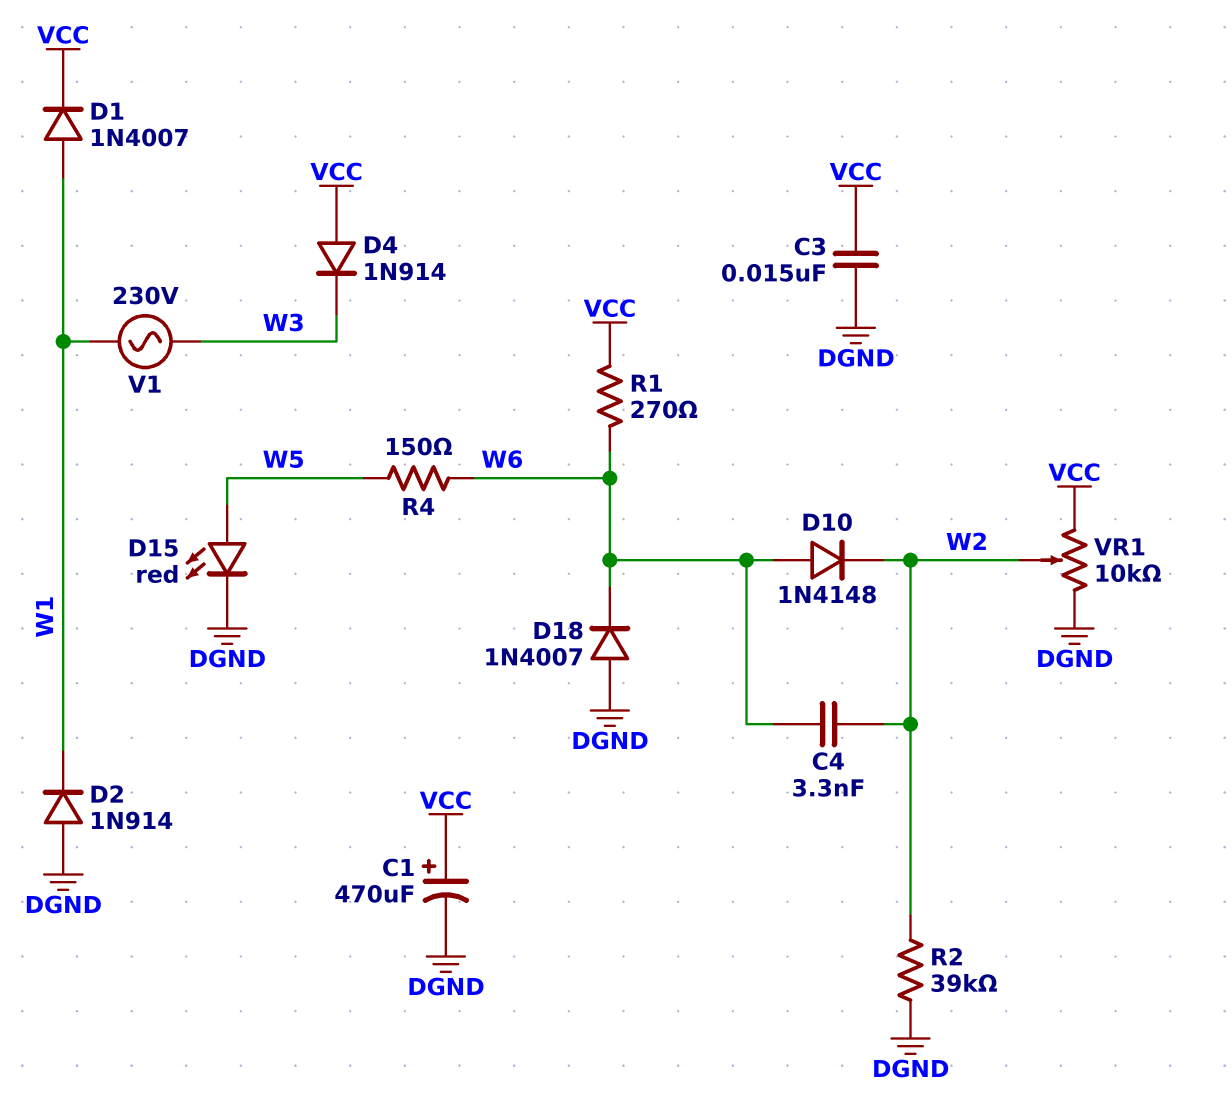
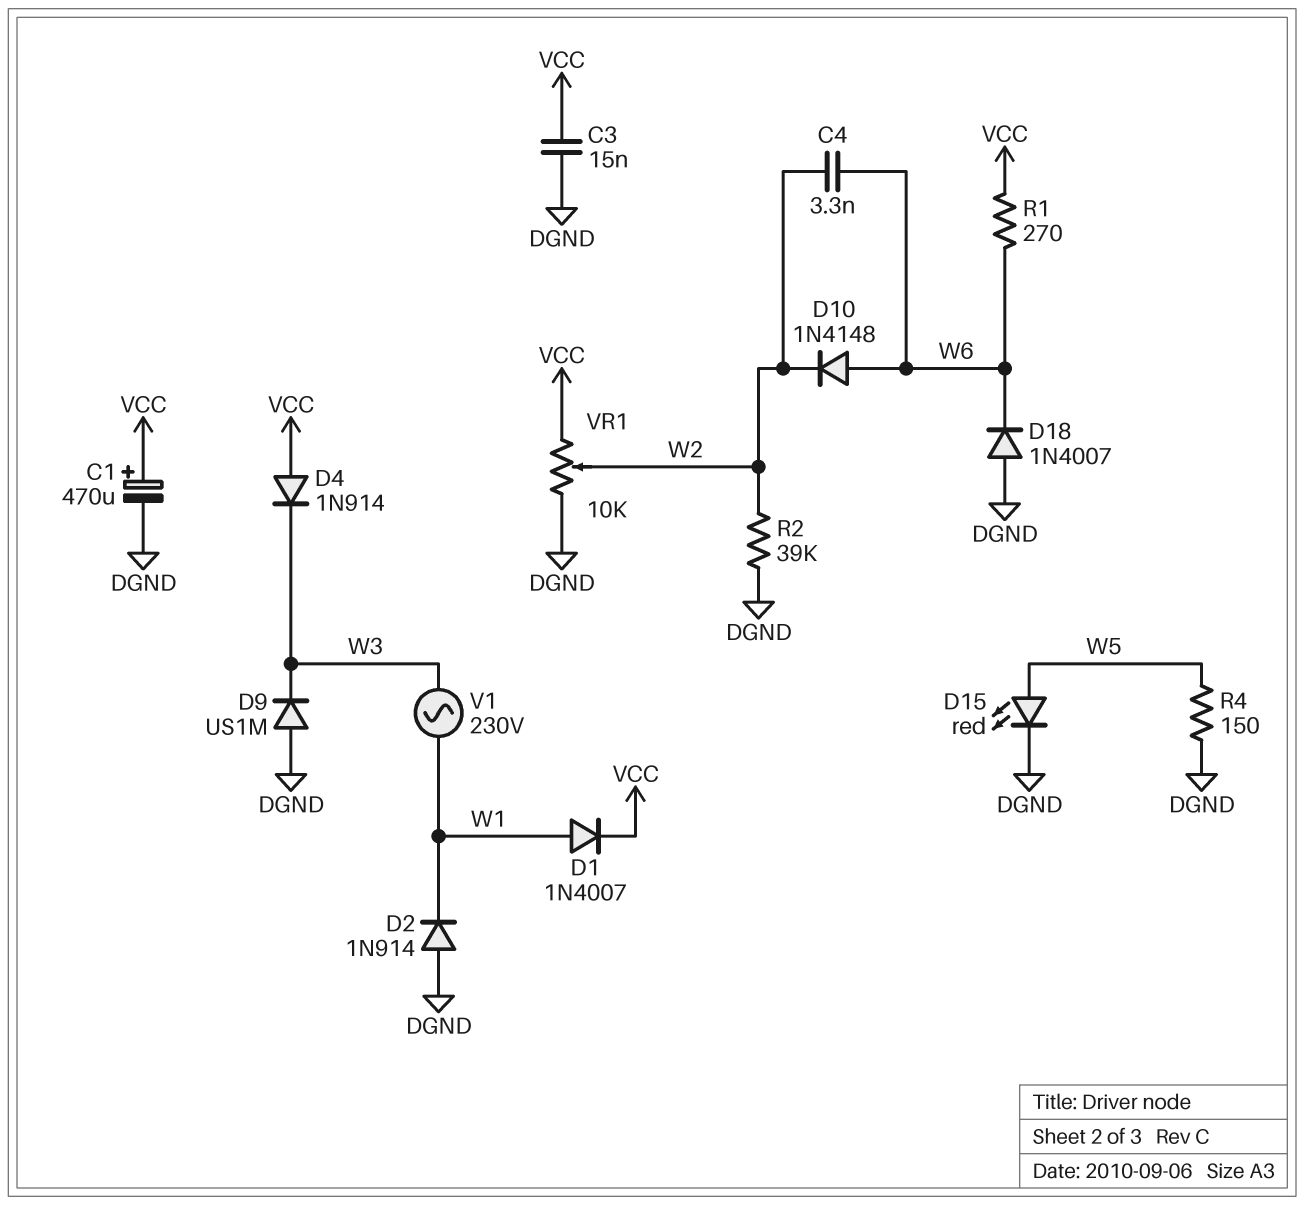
D9: none -> diode US1M (A DGND, K W3)
R4: 150 (W5, W6) -> 150 (DGND, W5)

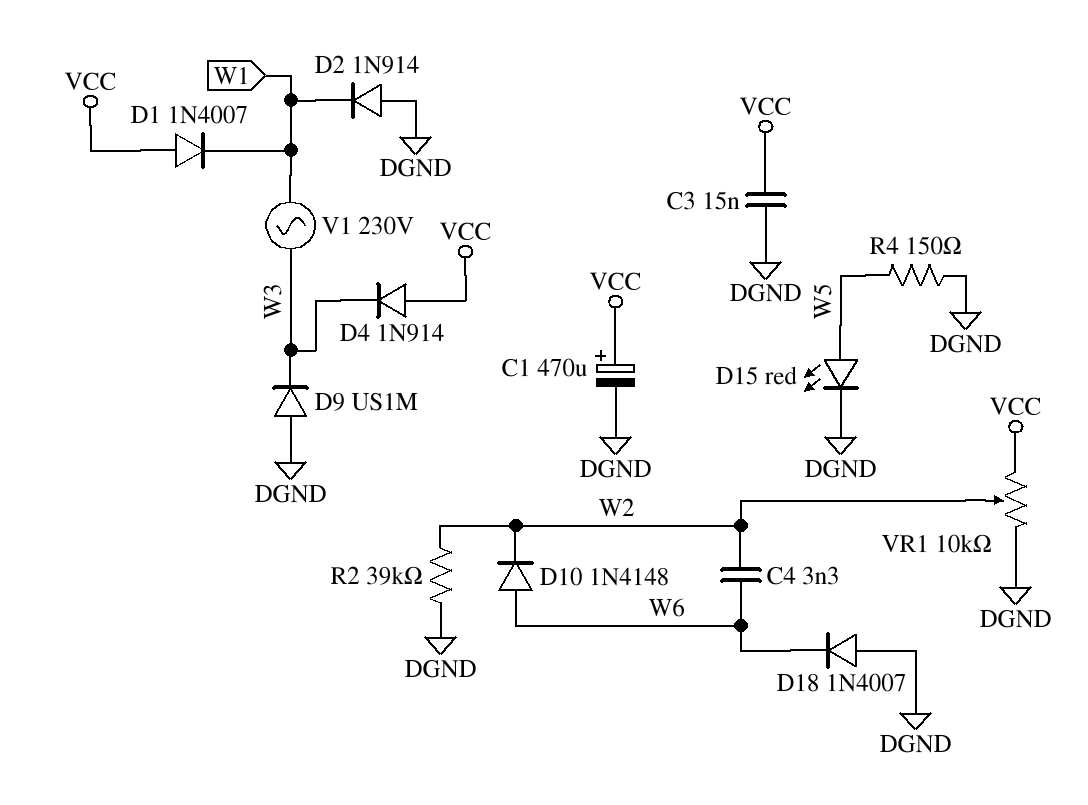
D1: diode 1N4007 (A W1, K VCC) -> diode 1N4007 (A VCC, K W1)
R1: 270 (VCC, W6) -> none

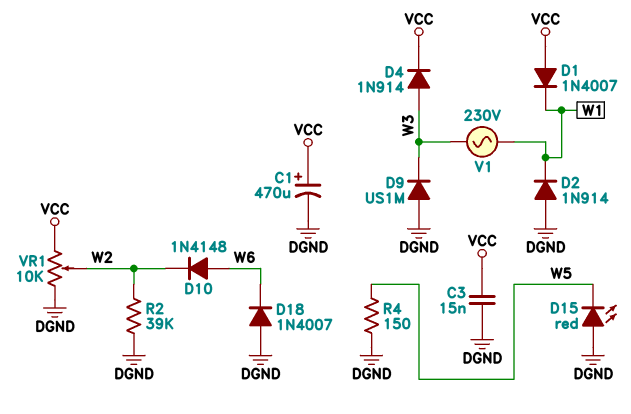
C4: 3.3nF (W2, W6) -> none
D4: diode 1N914 (A VCC, K W3) -> diode 1N914 (A W3, K VCC)
D15: LED red (A W5, K DGND) -> LED red (A DGND, K W5)

